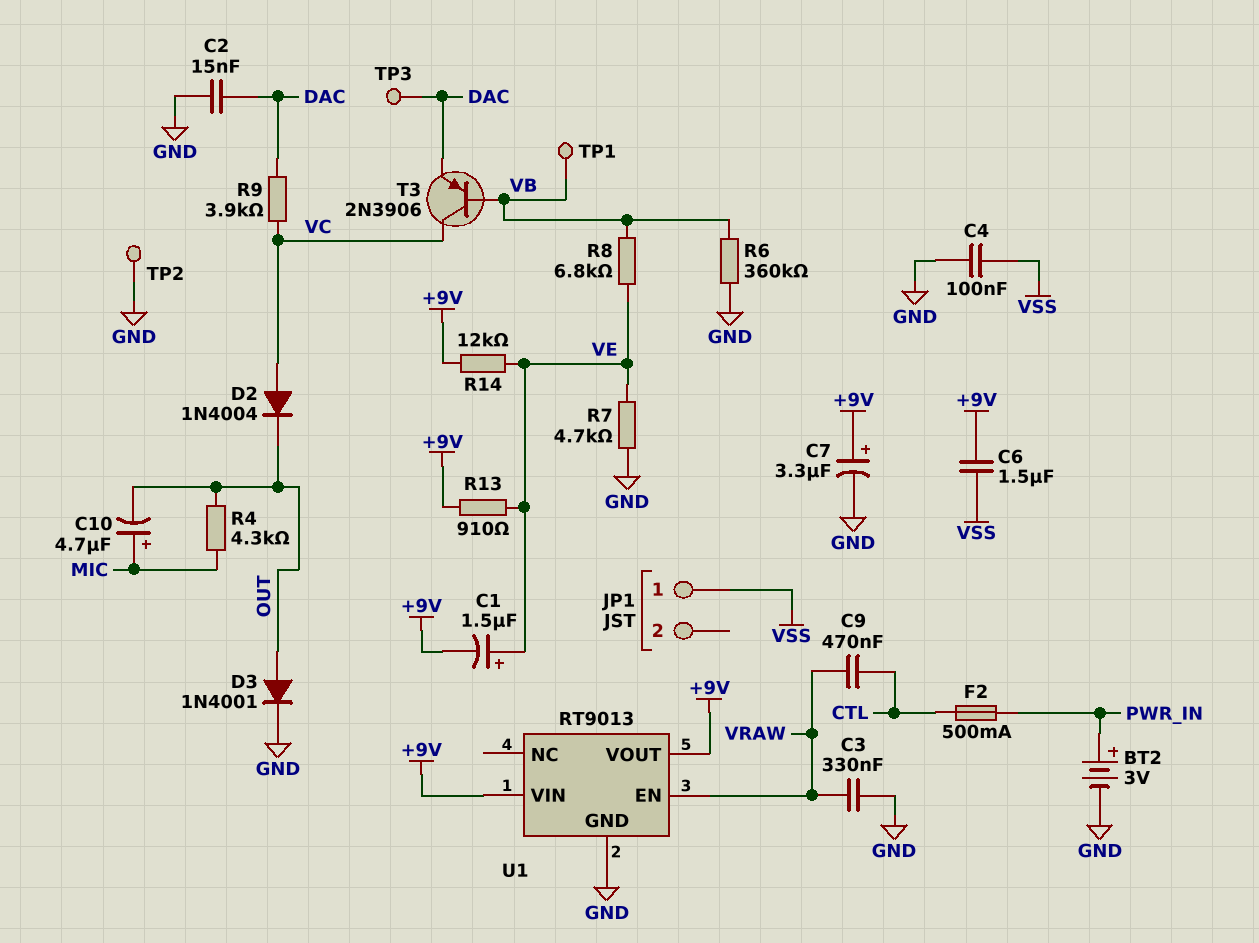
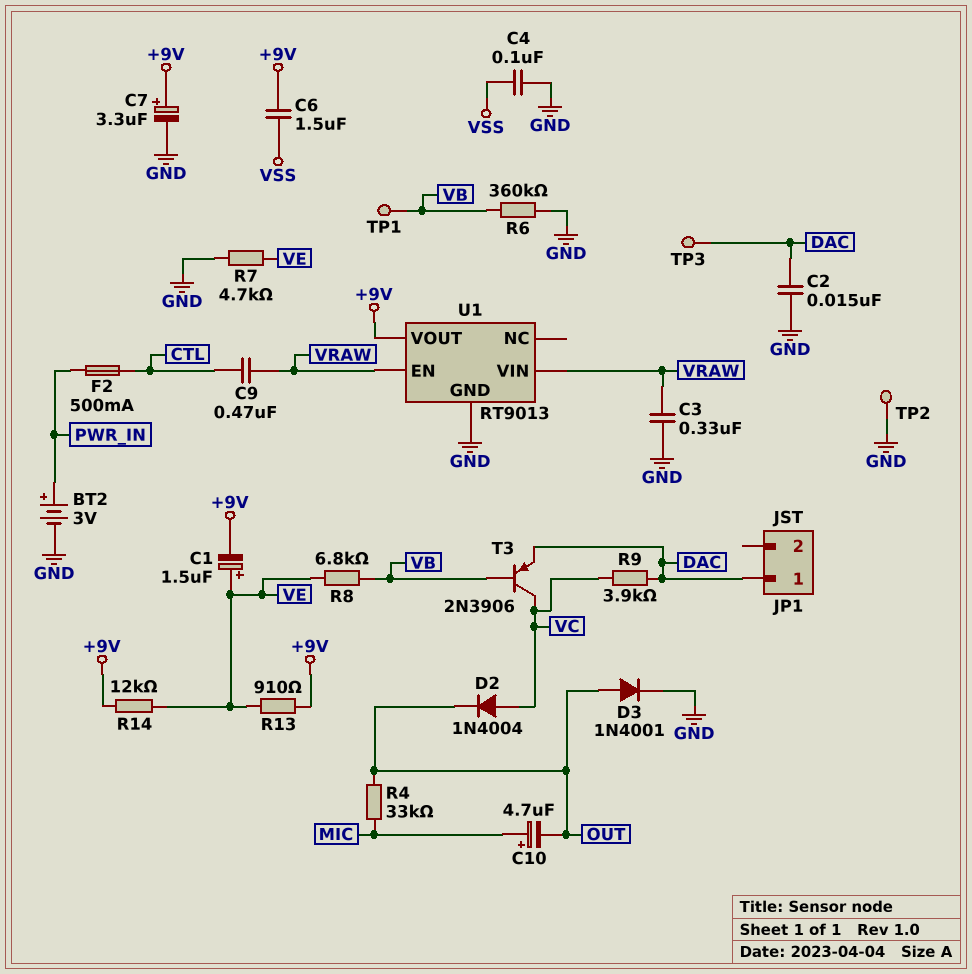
JP1 pin 1: VSS -> DAC
R4: 4.3k (MIC, OUT) -> 33k (MIC, OUT)
U1 pin VIN: +9V -> VRAW

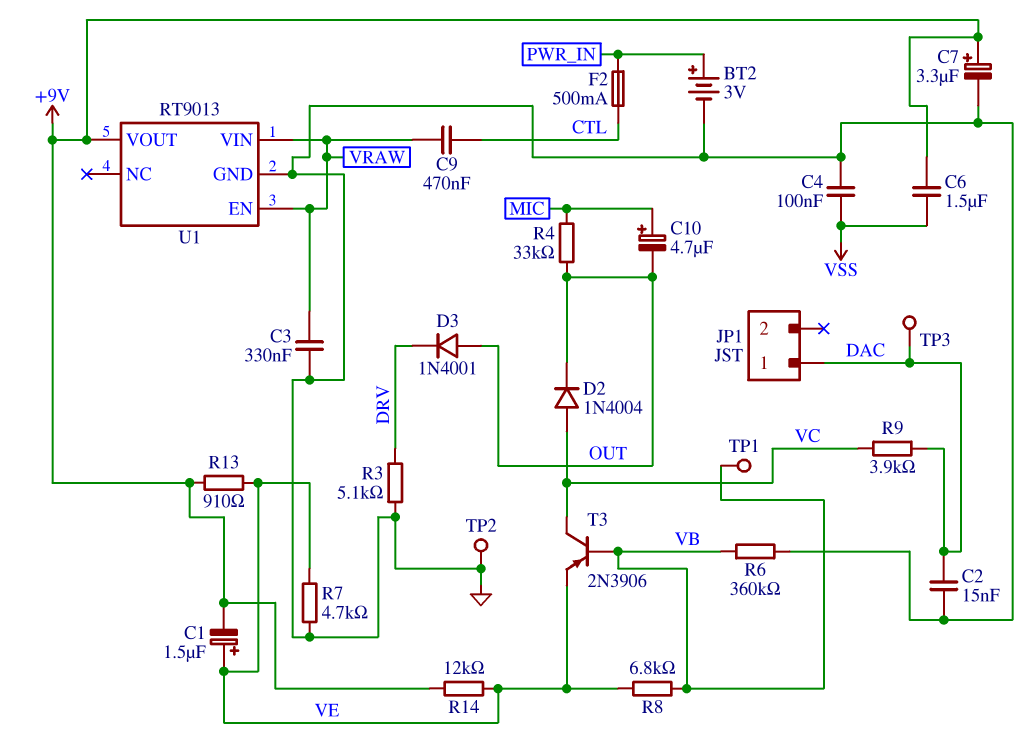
D3: diode 1N4001 (A OUT, K GND) -> diode 1N4001 (A OUT, K DRV)
R3: none -> 5.1k (DRV, GND)
T3: PNP 2N3906 (B VB, C VC, E DAC) -> PNP 2N3906 (B VB, C VC, E VE)

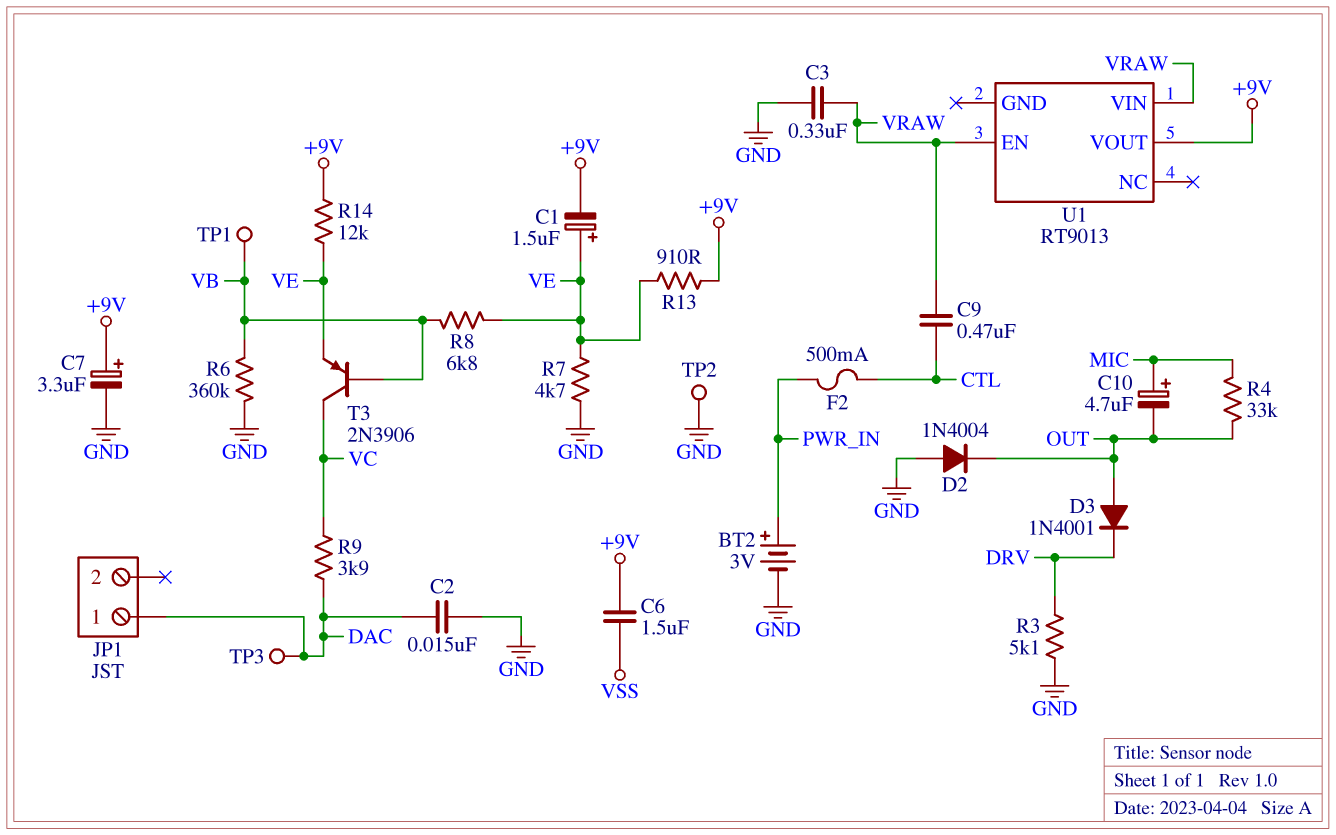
C4: 100nF (GND, VSS) -> none
D2: diode 1N4004 (A VC, K OUT) -> diode 1N4004 (A GND, K OUT)
U1 pin GND: GND -> none

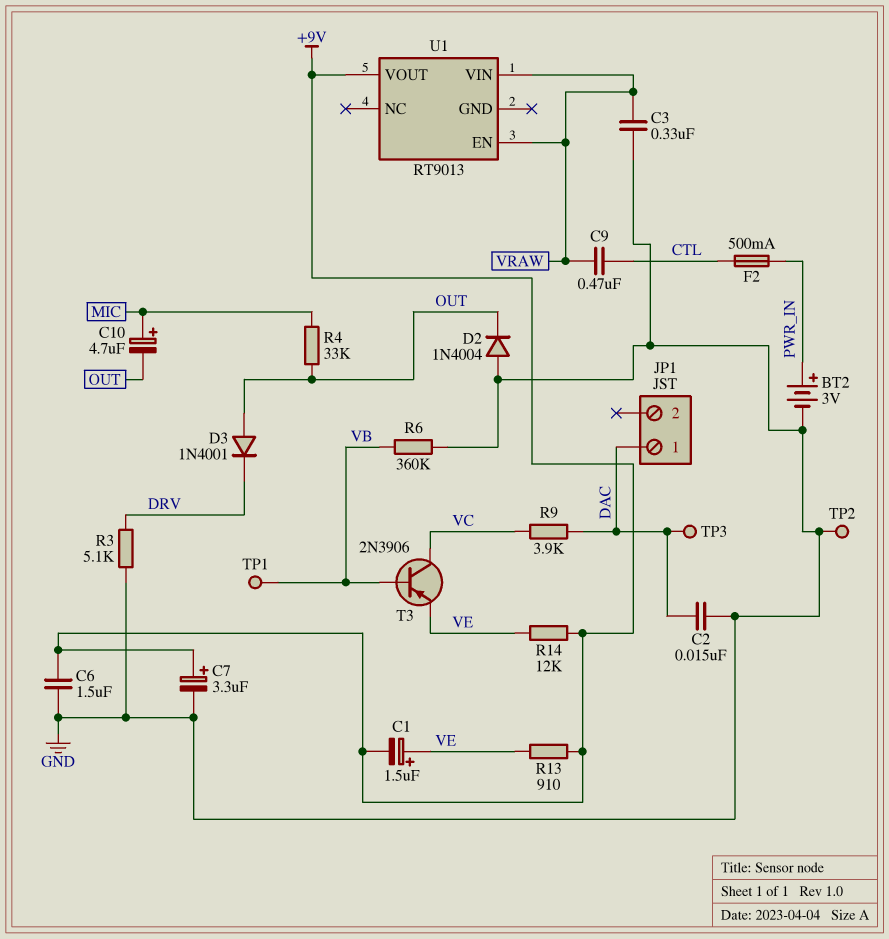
C6: 1.5uF (+9V, VSS) -> 1.5uF (+9V, GND)
R7: 4.7k (GND, VE) -> none
R8: 6.8k (VB, VE) -> none

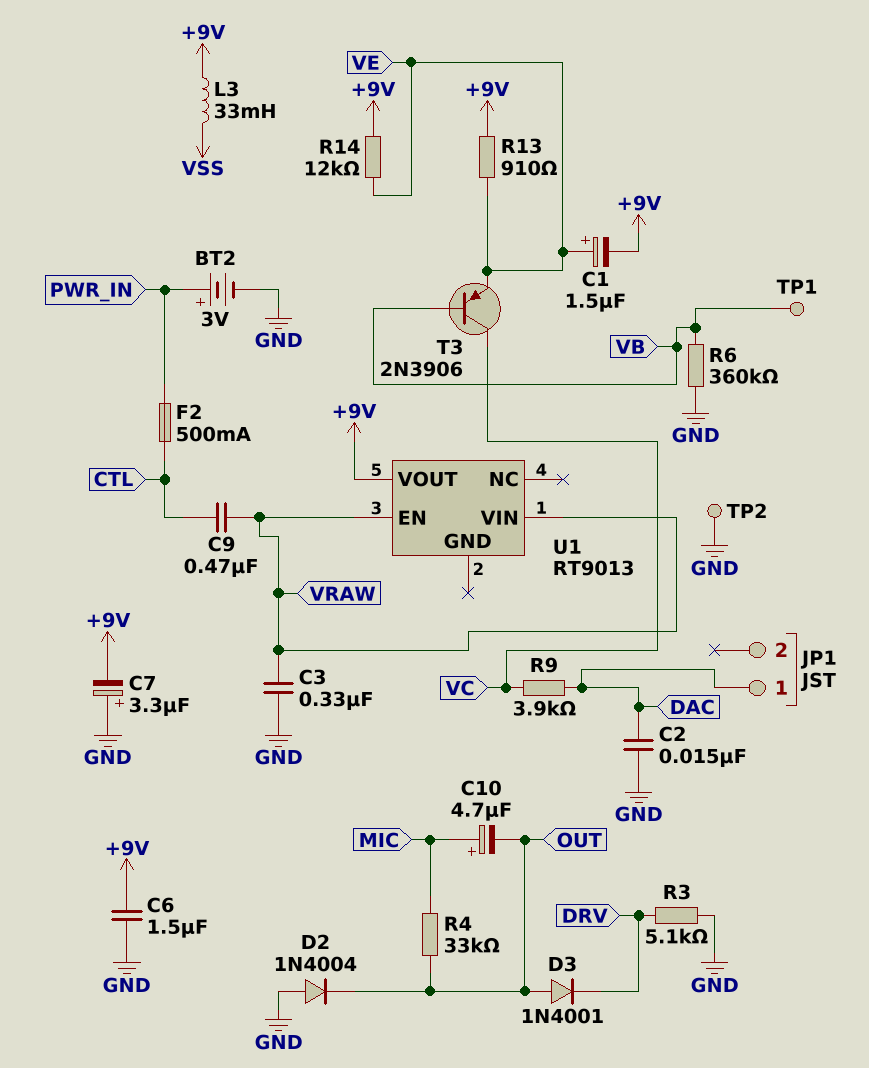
C7: 3.3uF (plus +9V, minus GND) -> 3.3uF (plus GND, minus +9V)
L3: none -> 33mH (+9V, VSS)
TP3: test point (DAC) -> none

